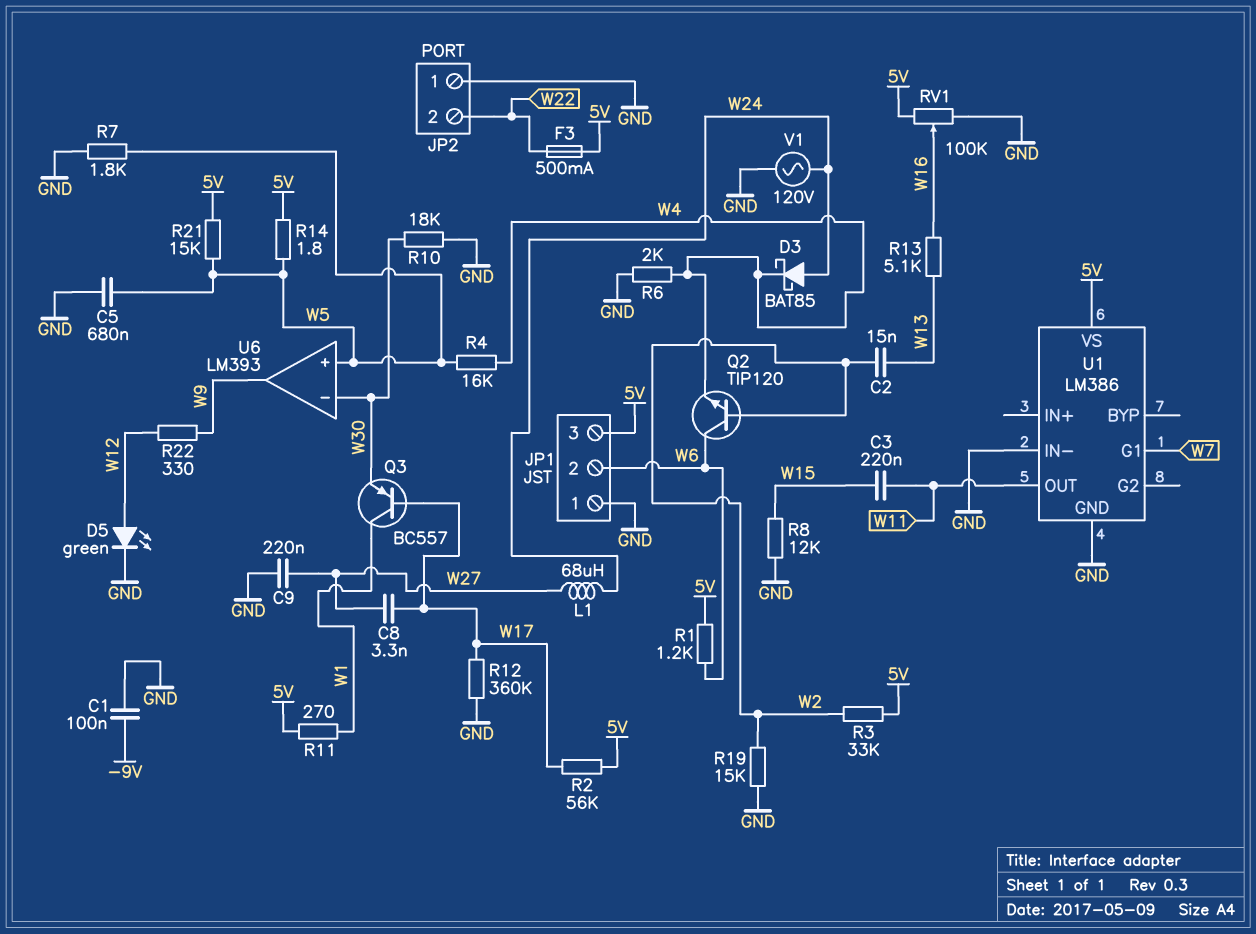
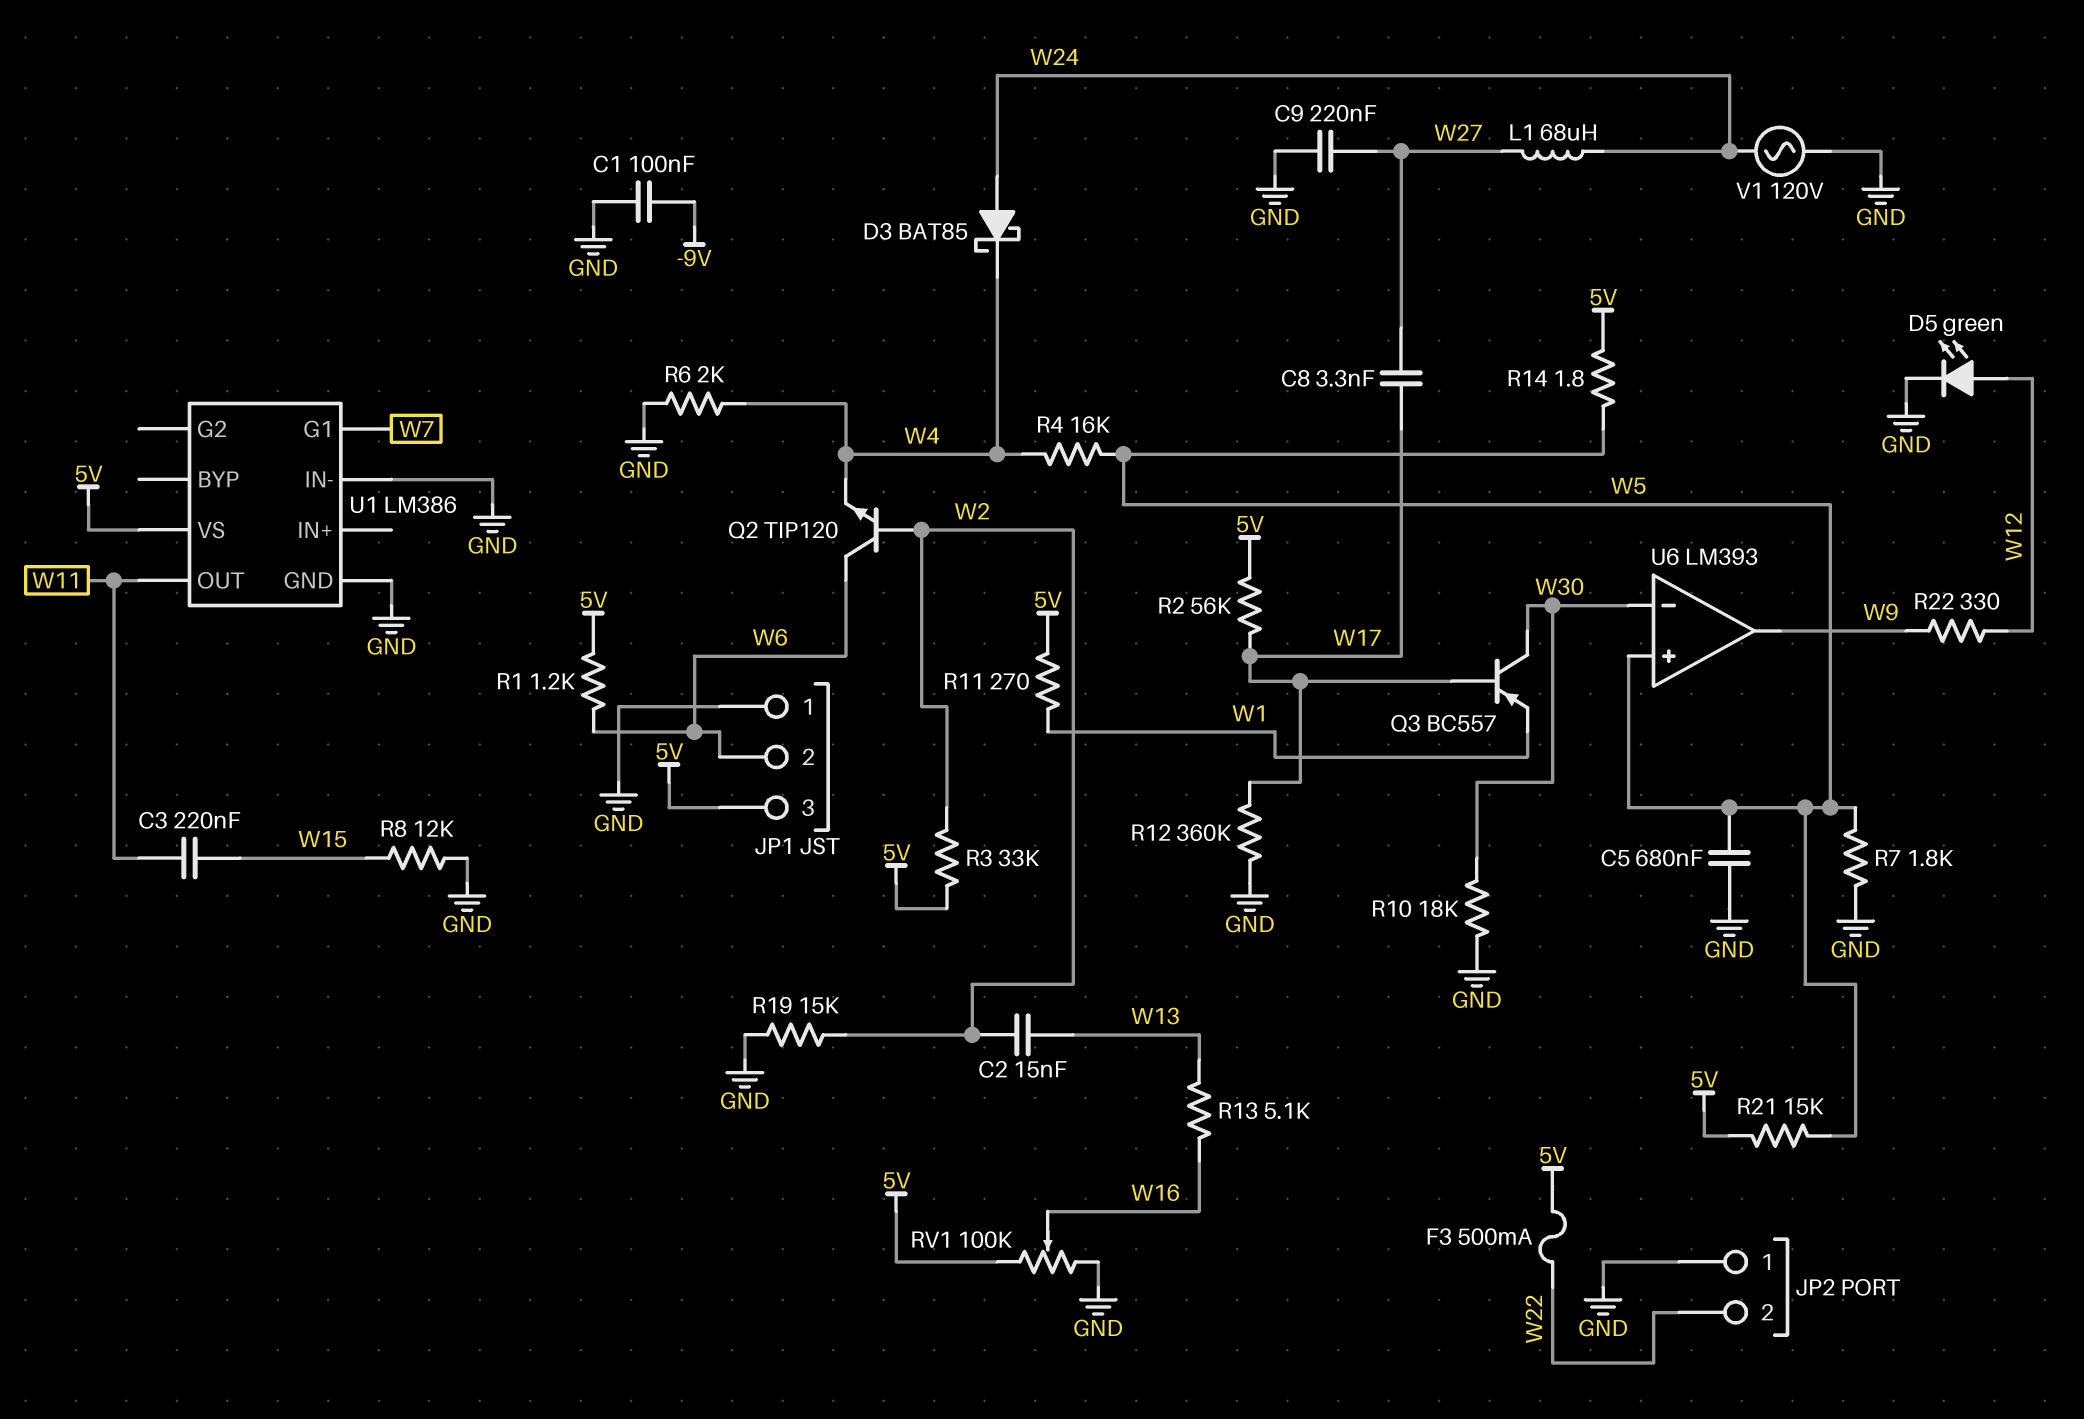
Q3: PNP BC557 (B W17, C W1, E W30) -> PNP BC557 (B W17, C W30, E W1)

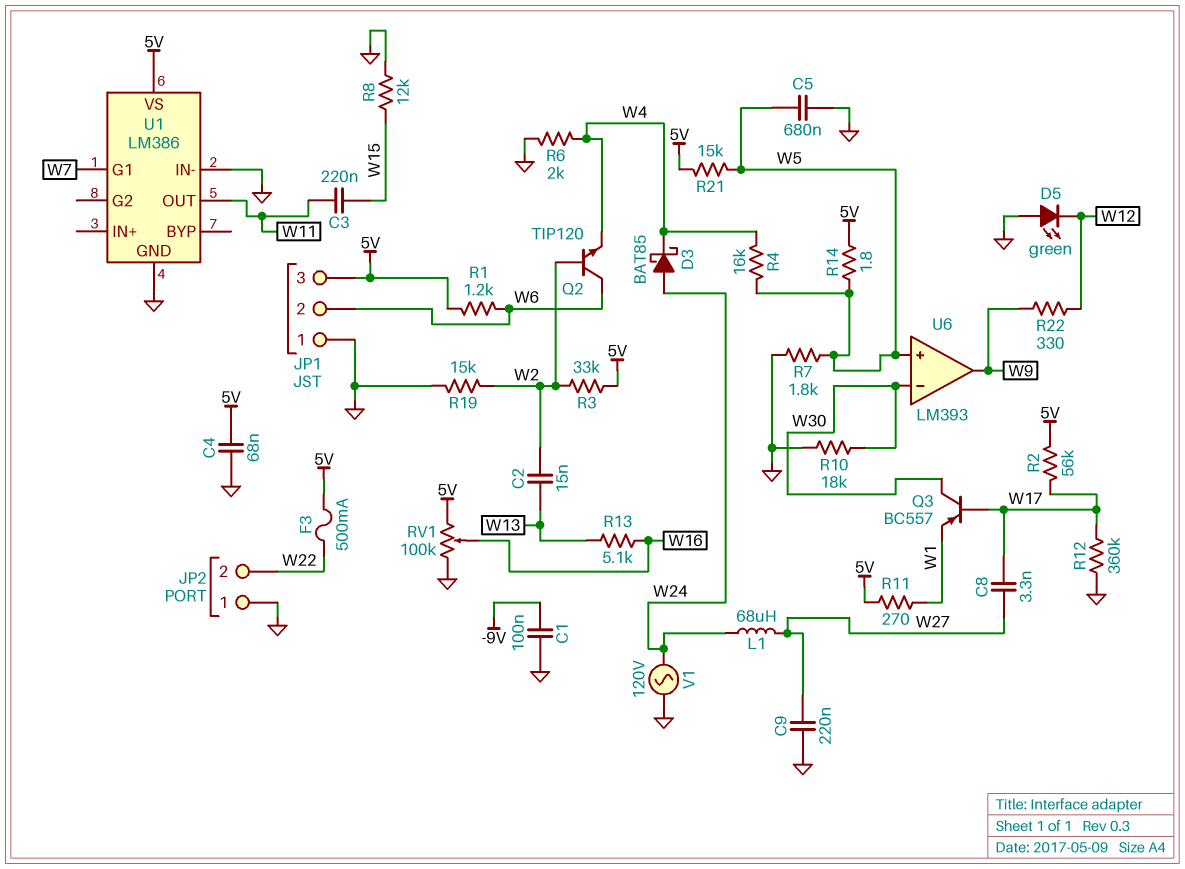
C4: none -> 68nF (5V, GND)
D5: LED green (A W12, K GND) -> LED green (A GND, K W12)

